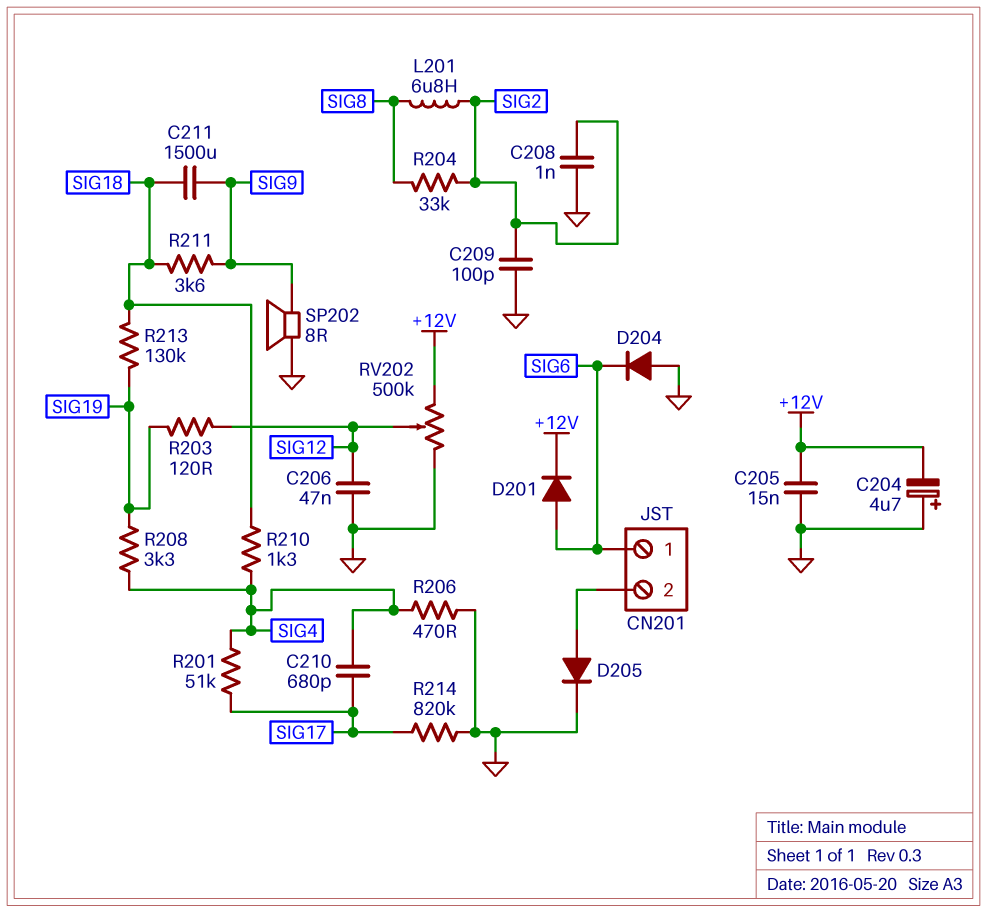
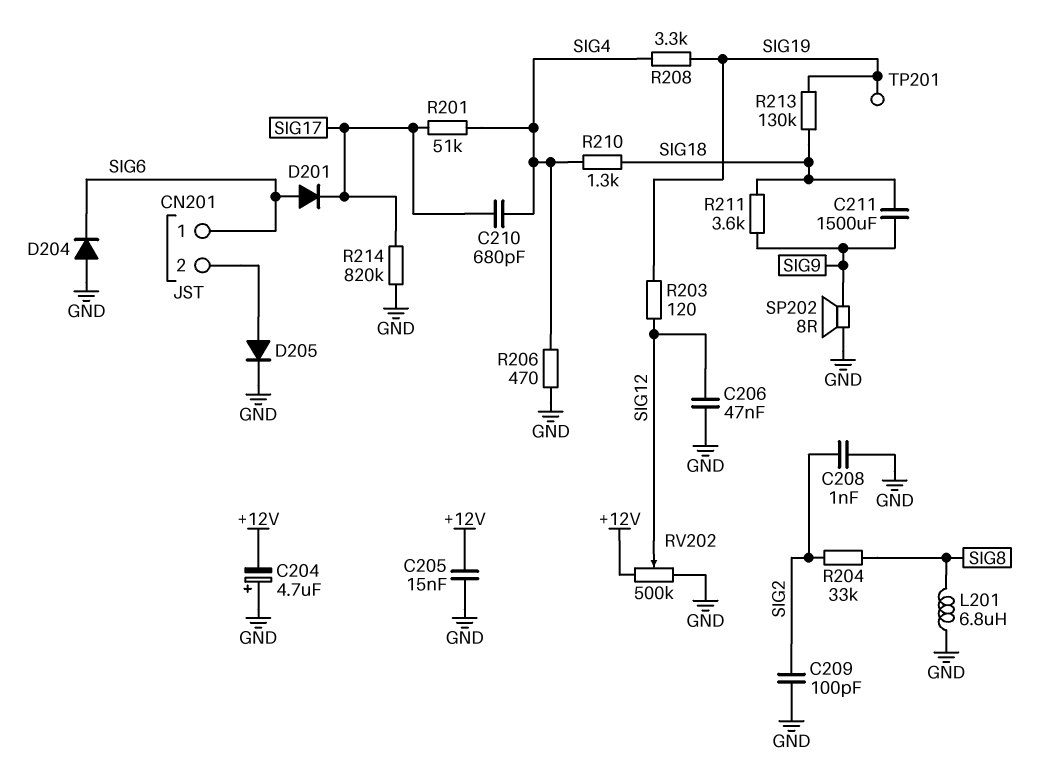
D201: diode (A SIG6, K +12V) -> diode (A SIG6, K SIG17)
L201: 6.8uH (SIG2, SIG8) -> 6.8uH (GND, SIG8)
TP201: none -> test point (SIG19)

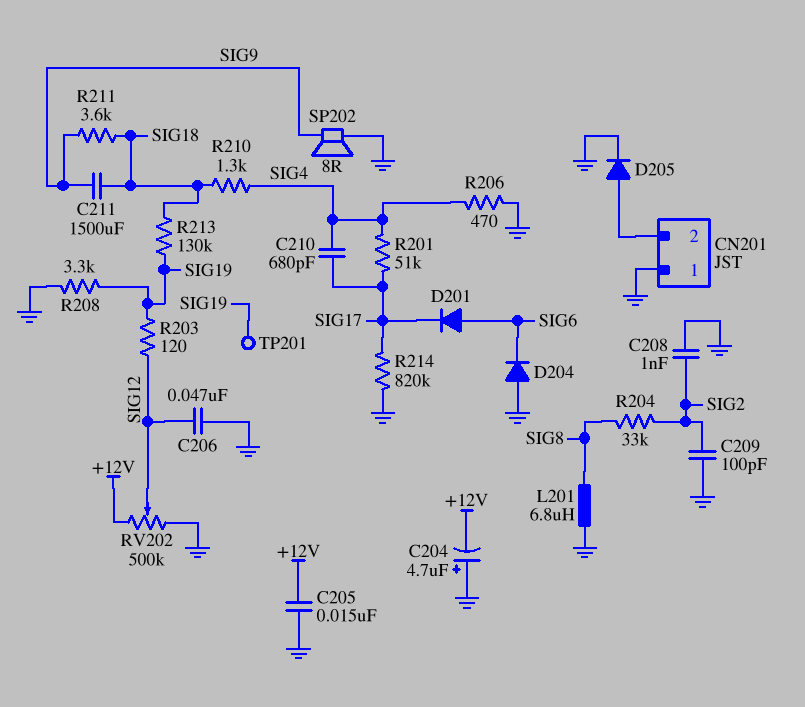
CN201 pin 1: SIG6 -> GND
R208: 3.3k (SIG4, SIG19) -> 3.3k (GND, SIG19)

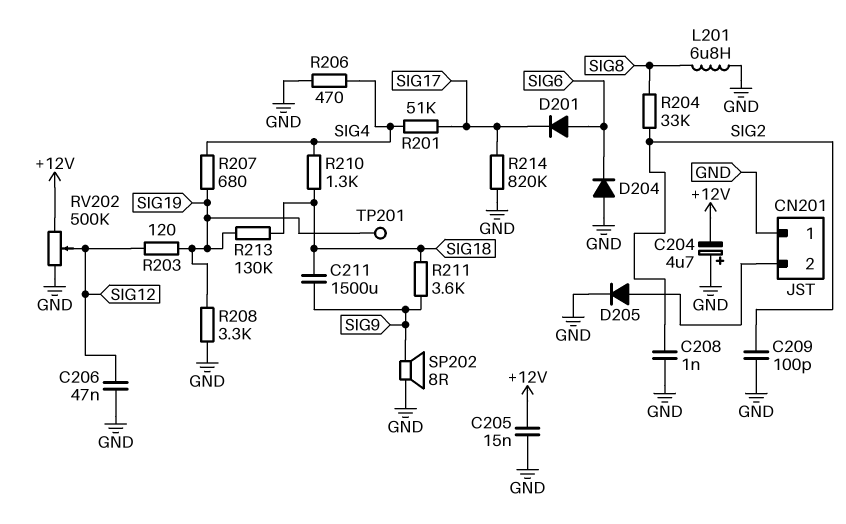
C210: 680pF (SIG4, SIG17) -> none
R207: none -> 680 (SIG4, SIG19)

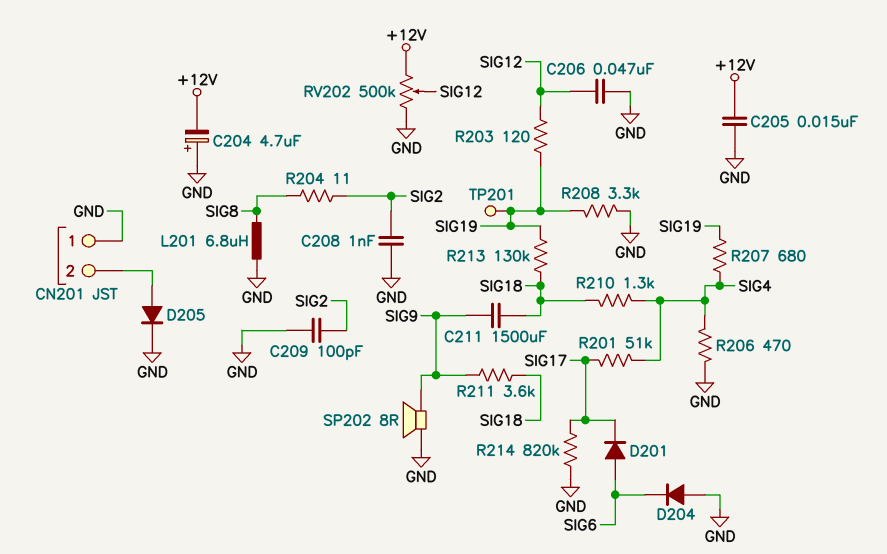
R204: 33k (SIG2, SIG8) -> 11 (SIG2, SIG8)

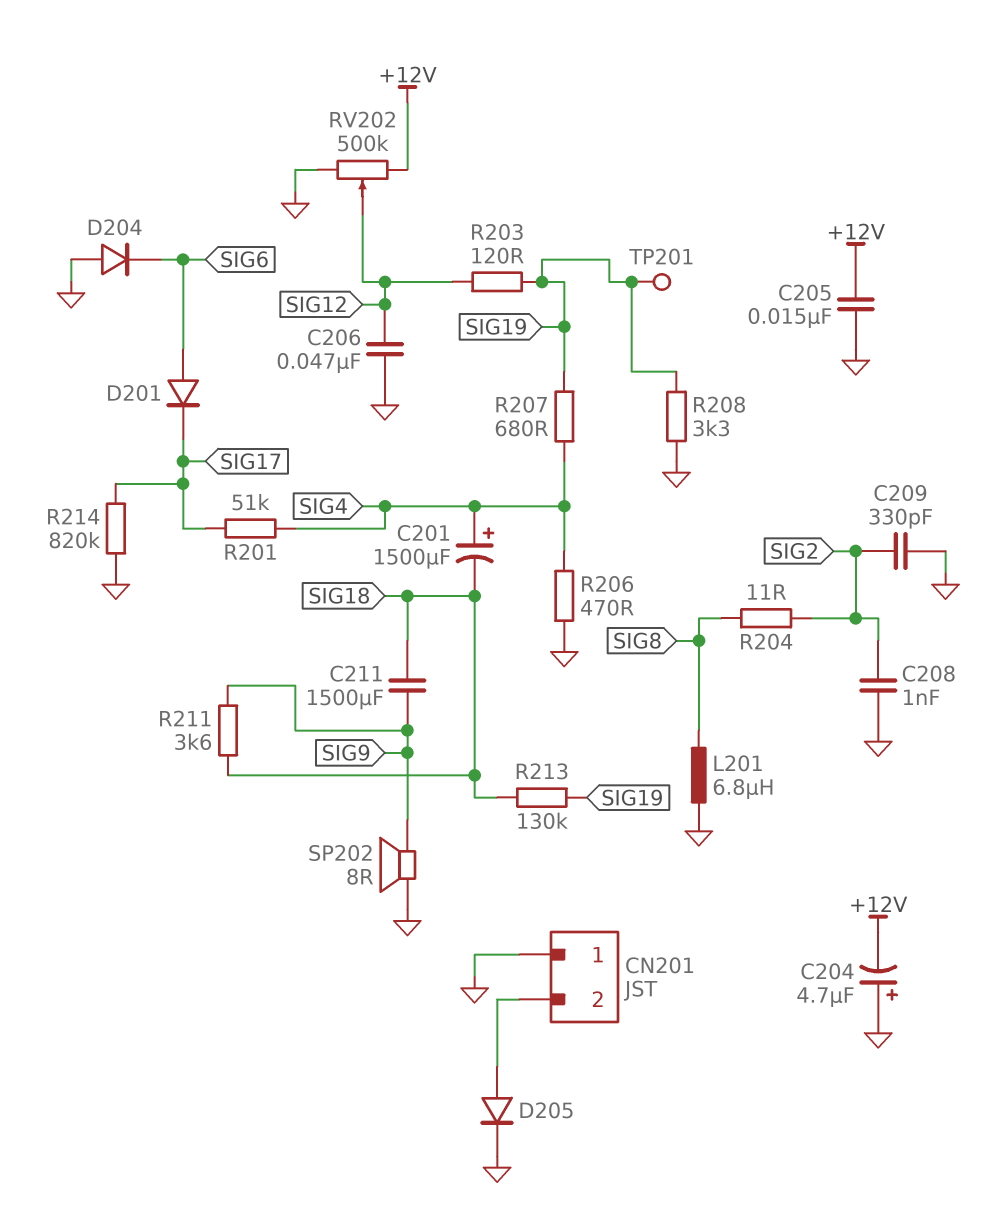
C201: none -> 1500uF (plus SIG4, minus SIG18)
C209: 100pF (GND, SIG2) -> 330pF (GND, SIG2)
R210: 1.3k (SIG4, SIG18) -> none

